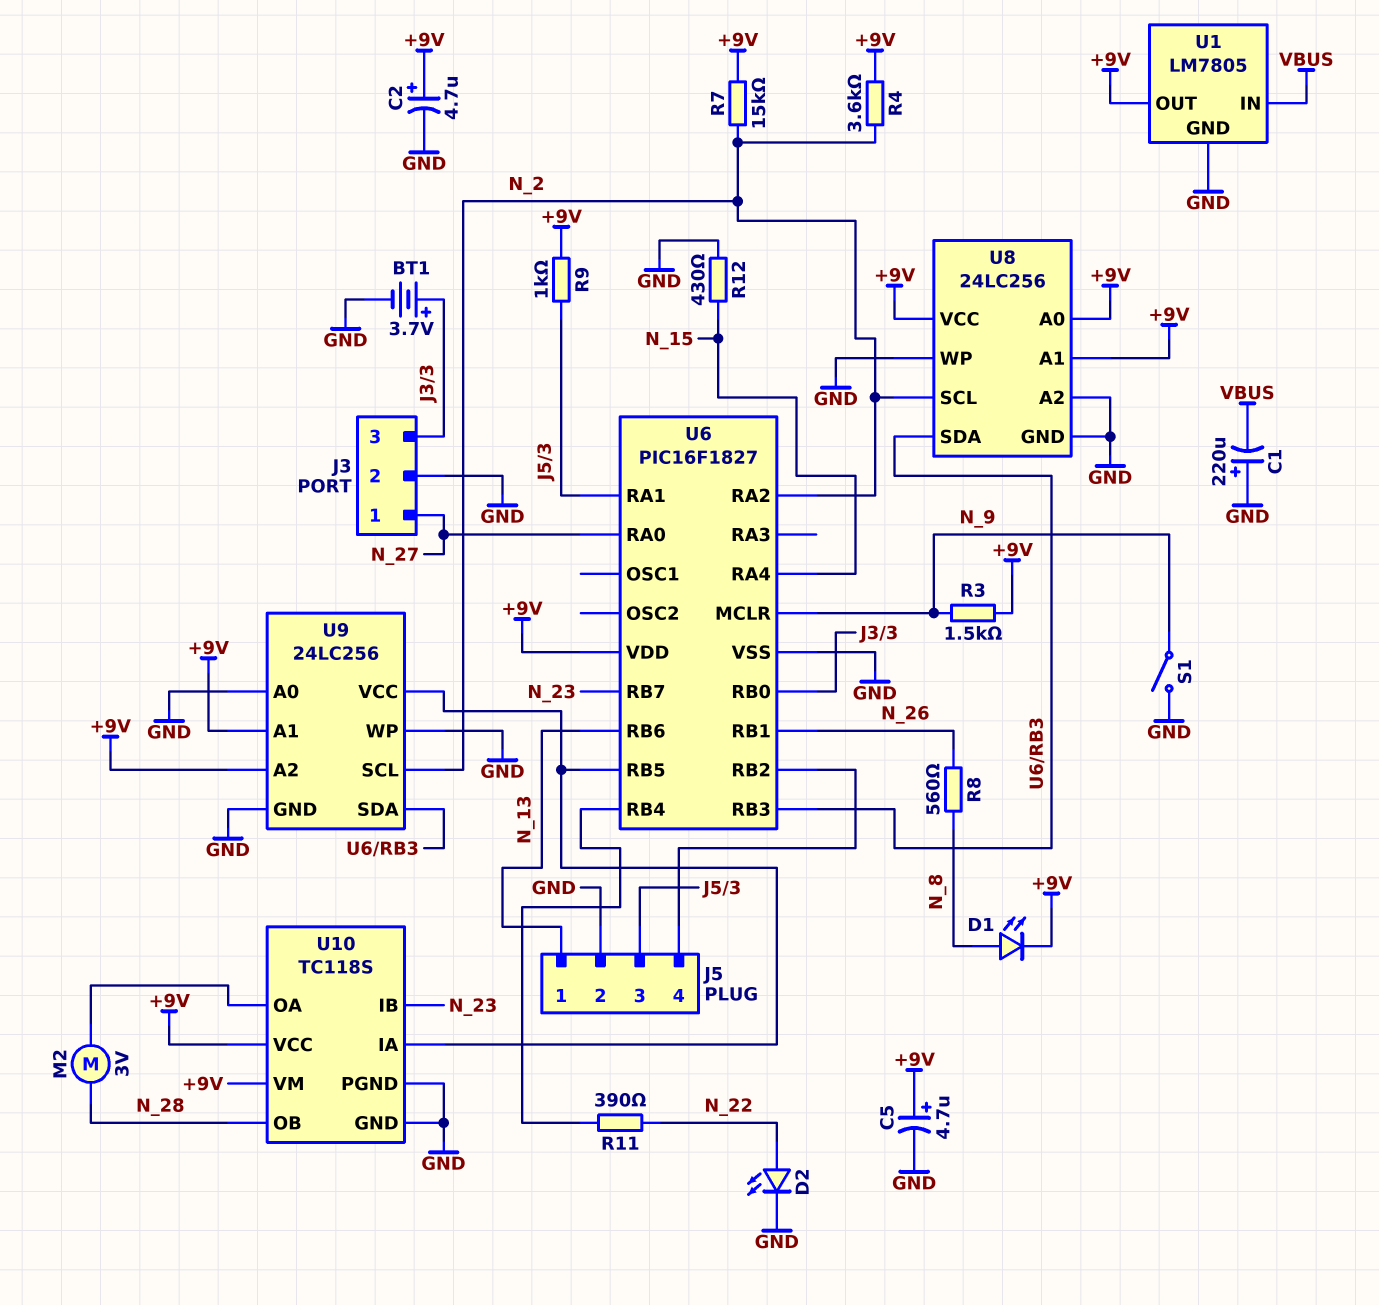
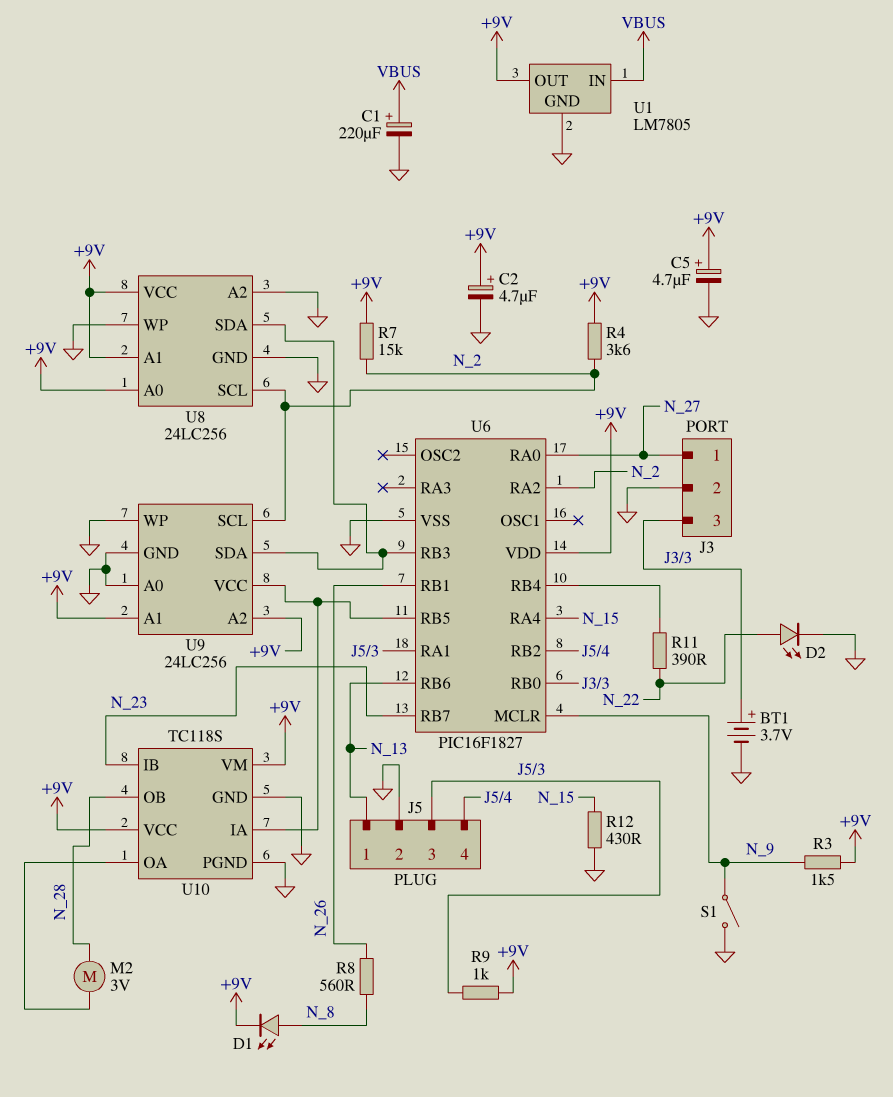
C1: 220uF (plus GND, minus VBUS) -> 220uF (plus VBUS, minus GND)

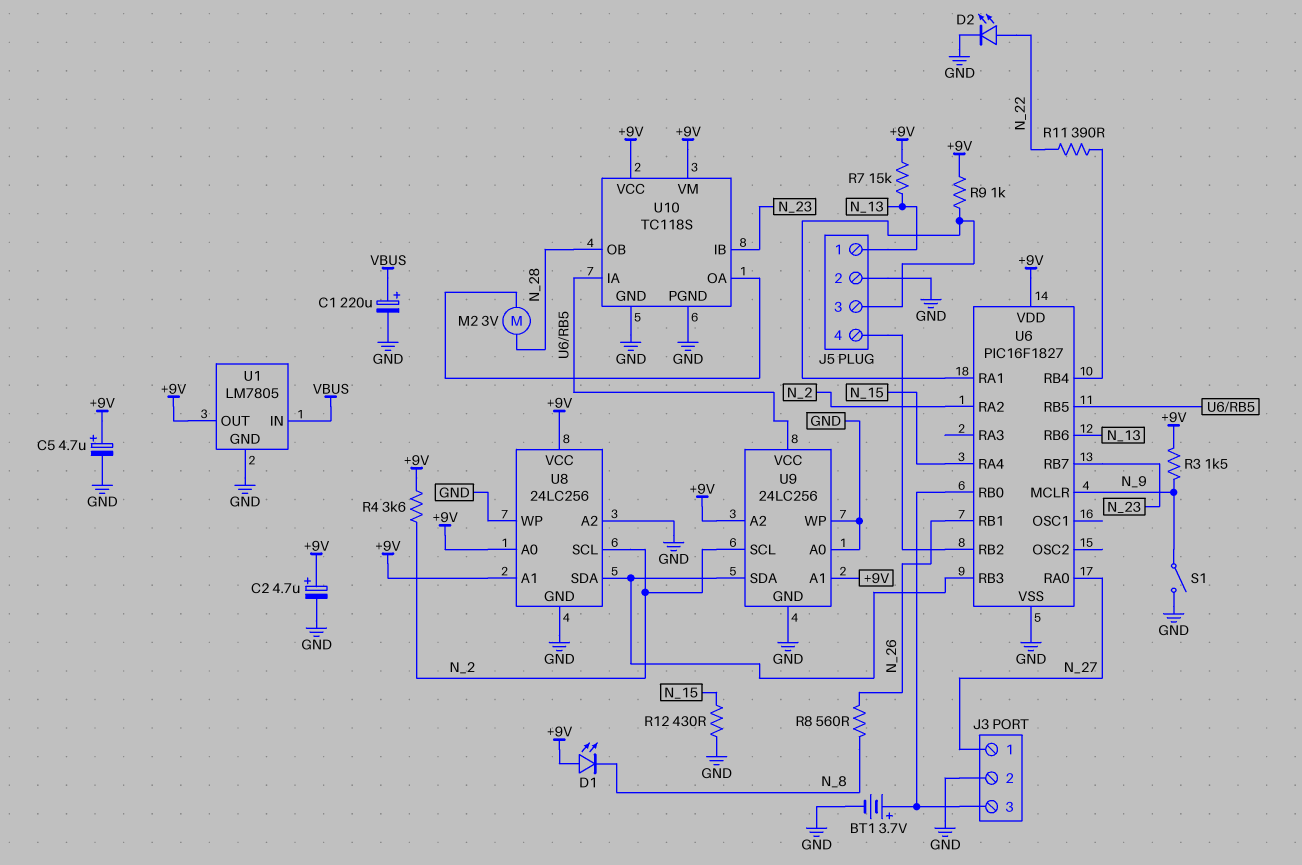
D1: LED (A N_8, K +9V) -> LED (A +9V, K N_8)
R7: 15k (+9V, N_2) -> 15k (+9V, N_13)

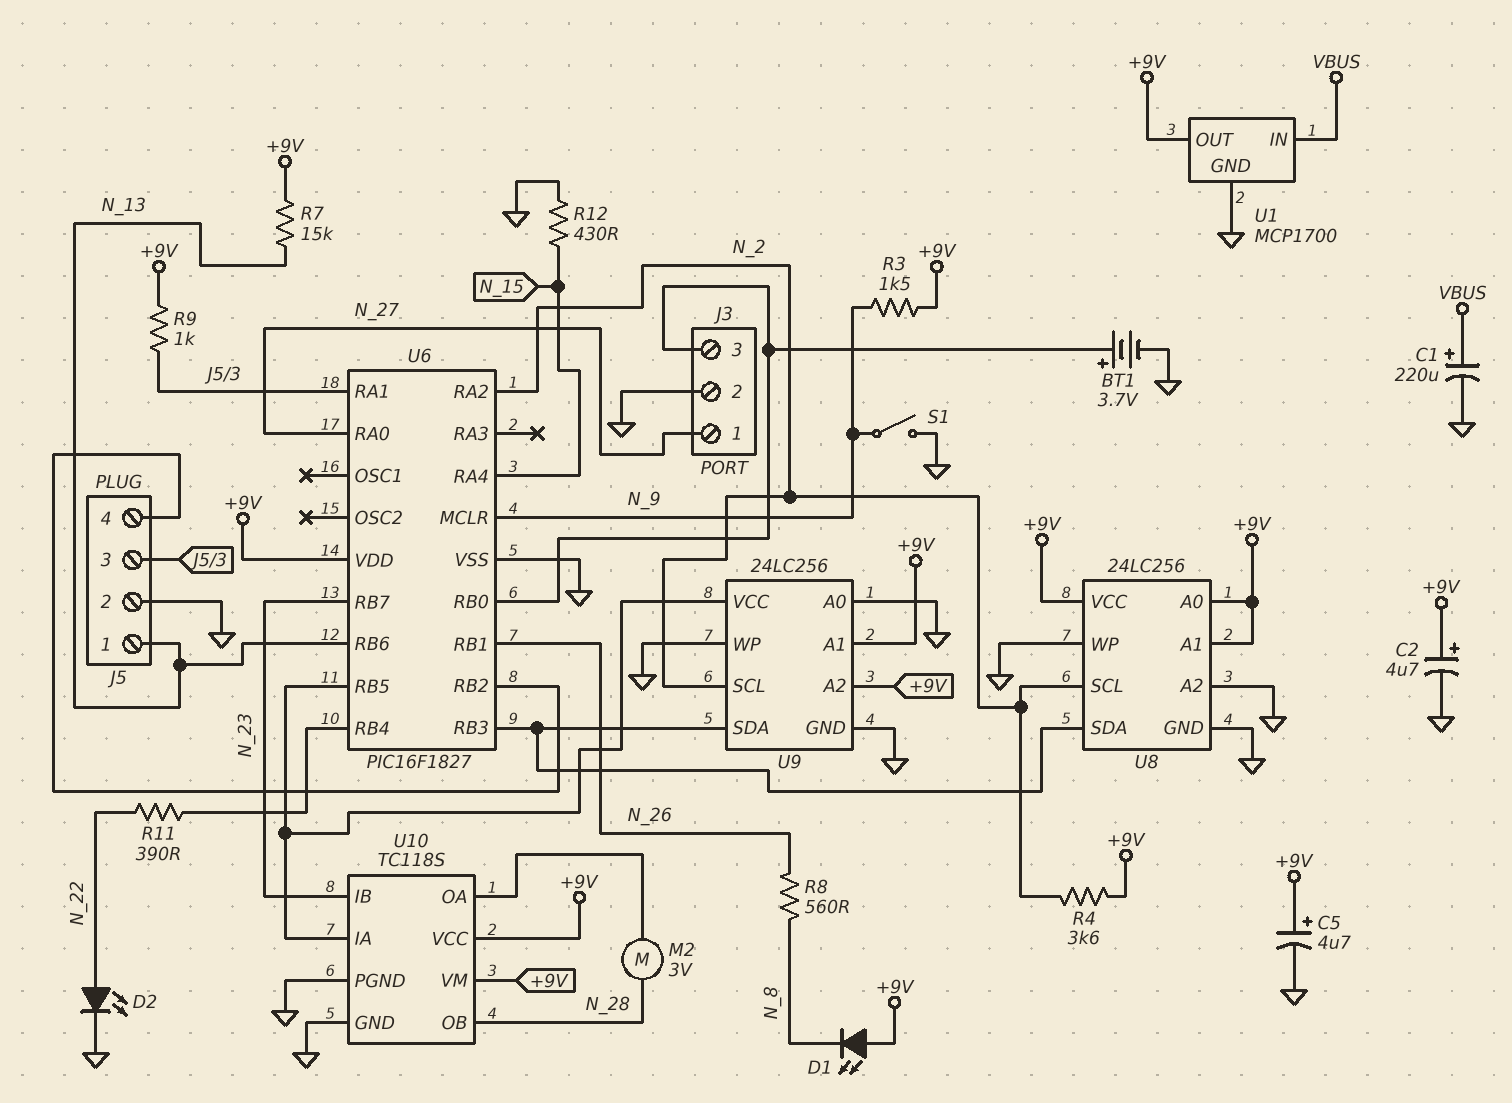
U1: LM7805 -> MCP1700

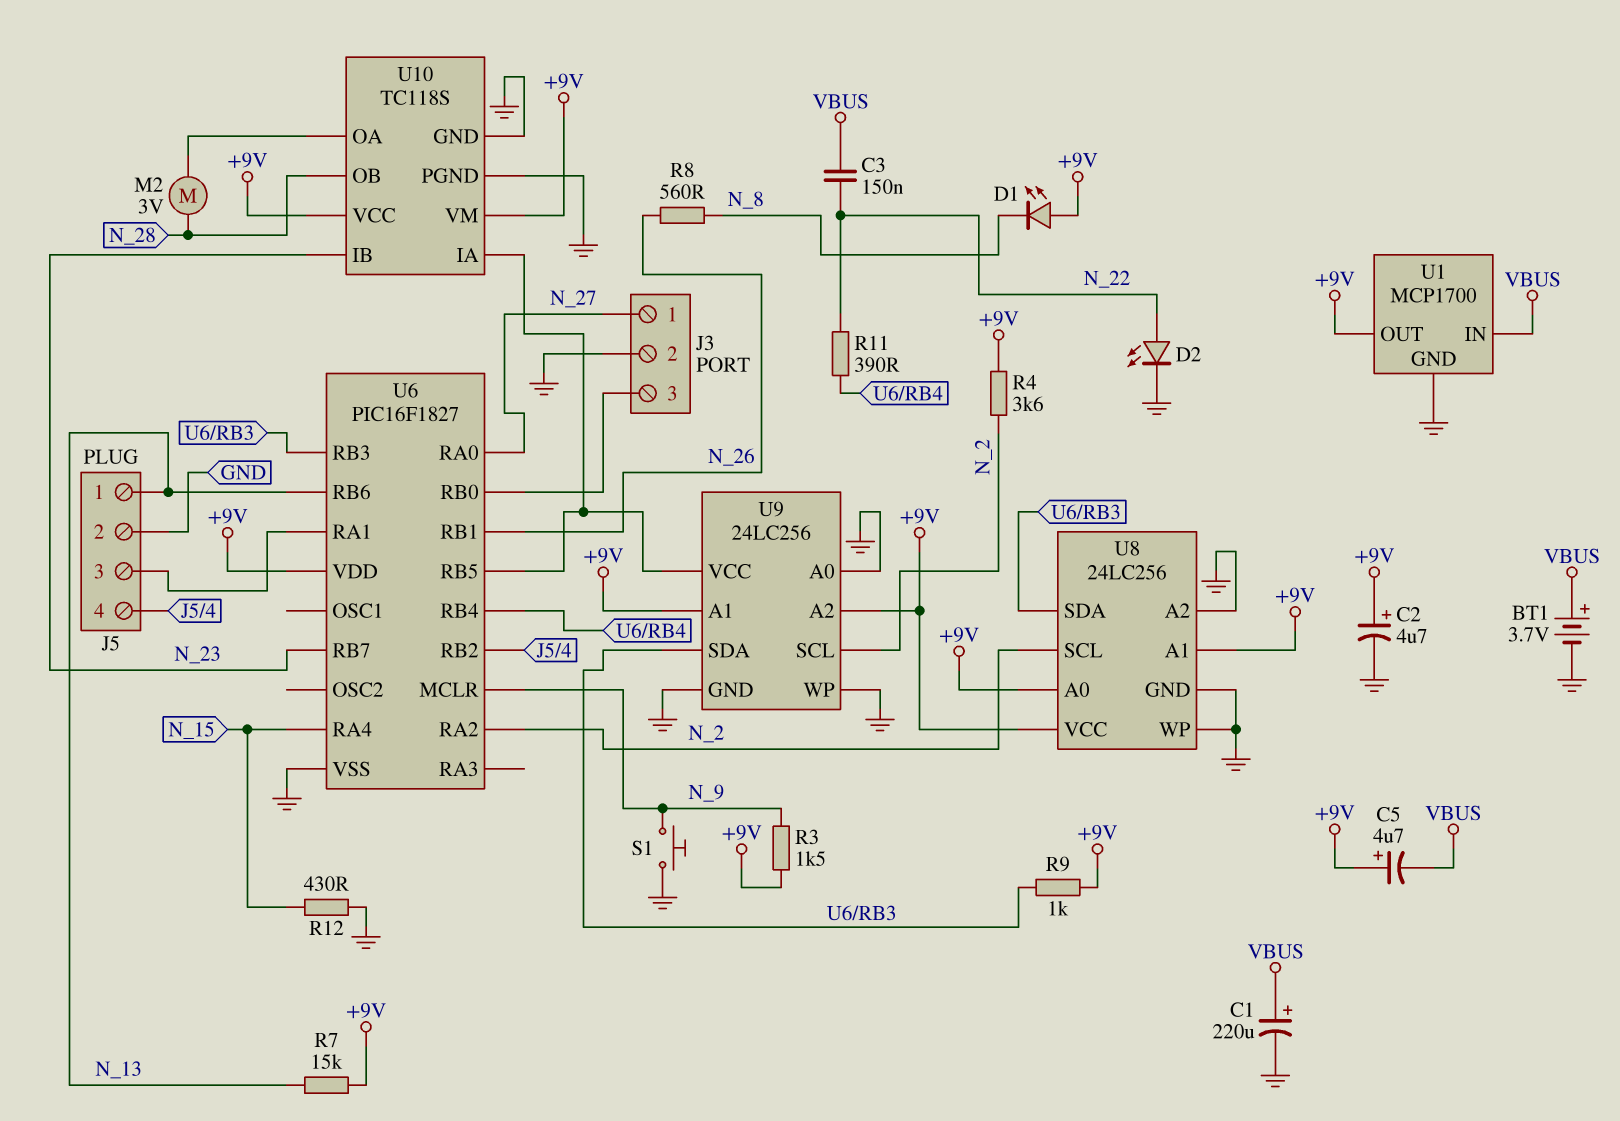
BT1: 3.7V (plus J3/3, minus GND) -> 3.7V (plus VBUS, minus GND)
C3: none -> 150nF (N_22, VBUS)
C5: 4.7uF (plus +9V, minus GND) -> 4.7uF (plus +9V, minus VBUS)
R9: 1k (+9V, J5/3) -> 1k (+9V, U6/RB3)
S1: switch (GND, N_9) -> button (GND, N_9)

